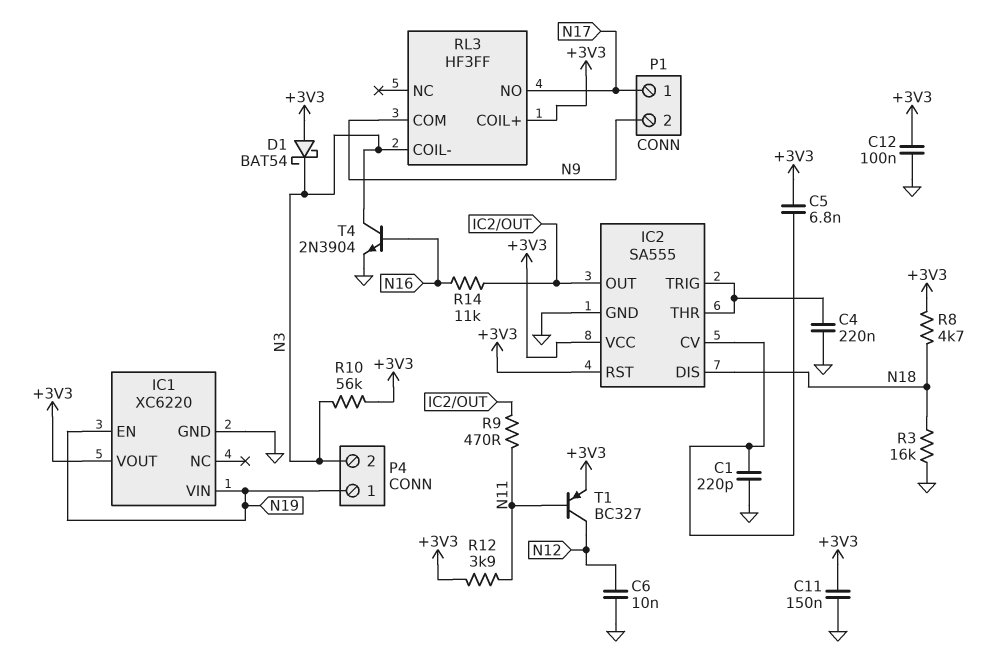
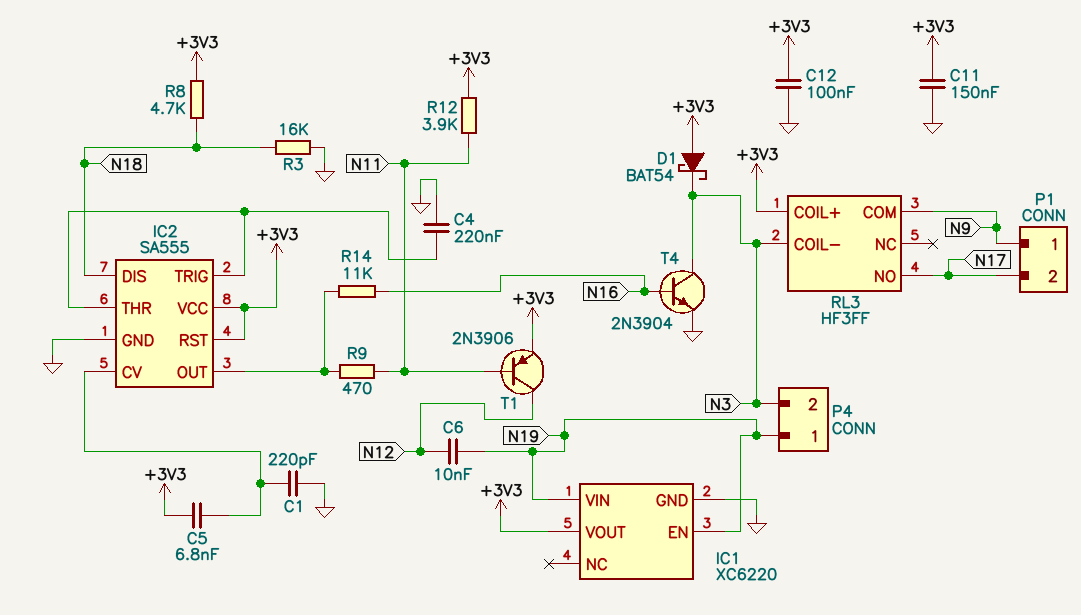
C6: 10nF (GND, N12) -> 10nF (N12, N19)
P1 pin 1: N17 -> N9
P1 pin 2: N9 -> N17
R10: 56k (+3V3, N3) -> none
T1: PNP BC327 (B N11, C N12, E +3V3) -> PNP 2N3906 (B N11, C N12, E +3V3)

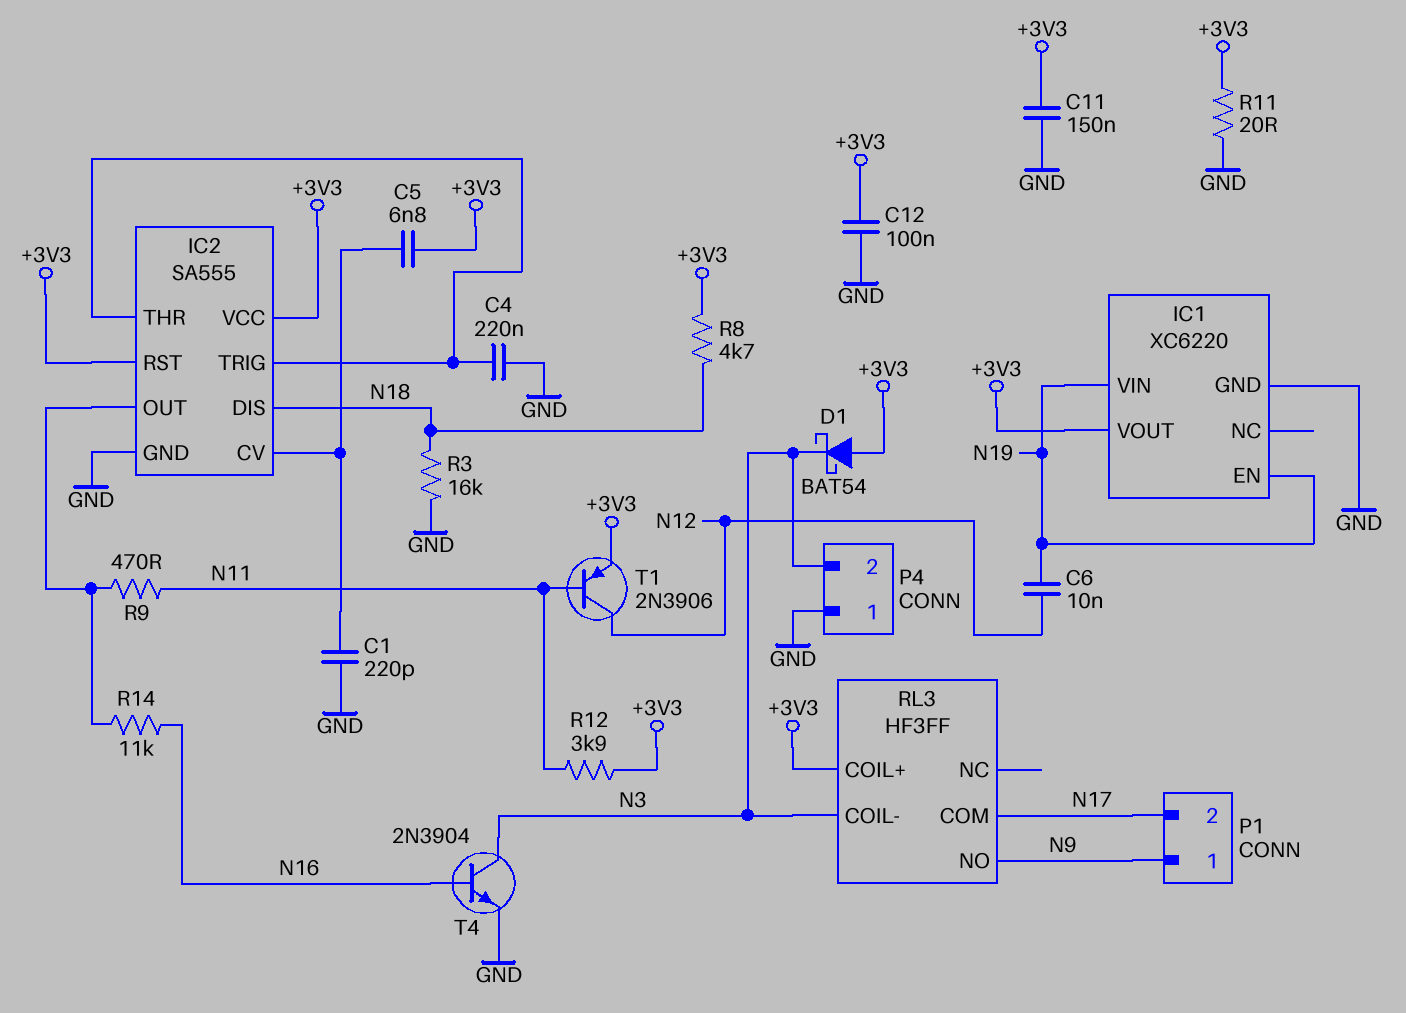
P4 pin 1: N19 -> GND
R11: none -> 20 (+3V3, GND)
RL3 pin COM: N9 -> N17
RL3 pin NO: N17 -> N9

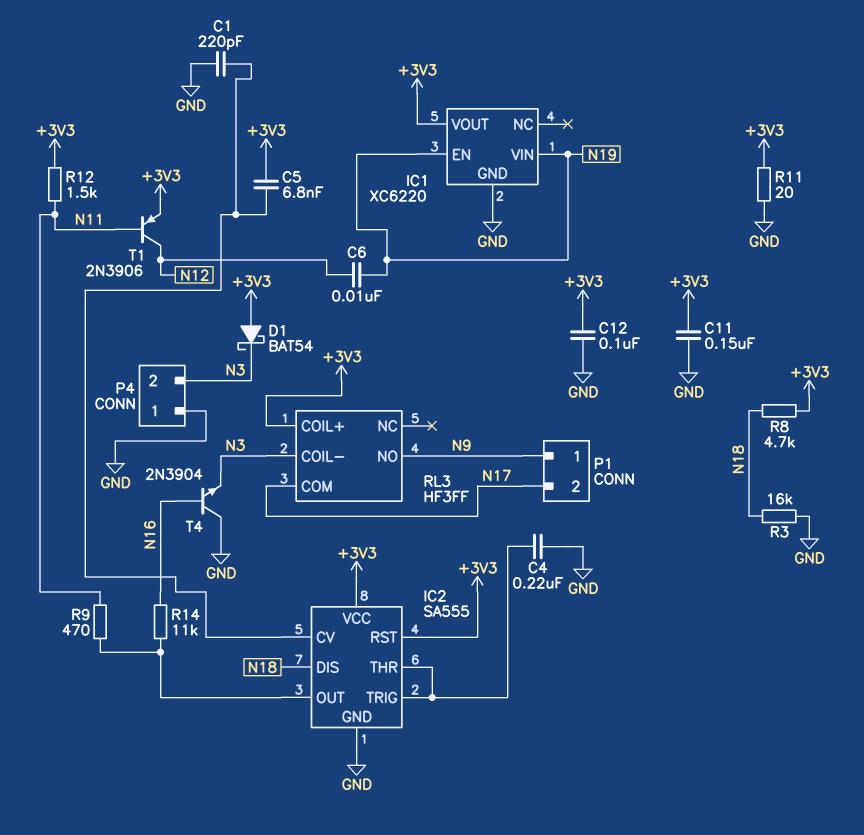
R12: 3.9k (+3V3, N11) -> 1.5k (+3V3, N11)
T4: NPN 2N3904 (B N16, C N3, E GND) -> NPN 2N3904 (B N16, C GND, E N3)

